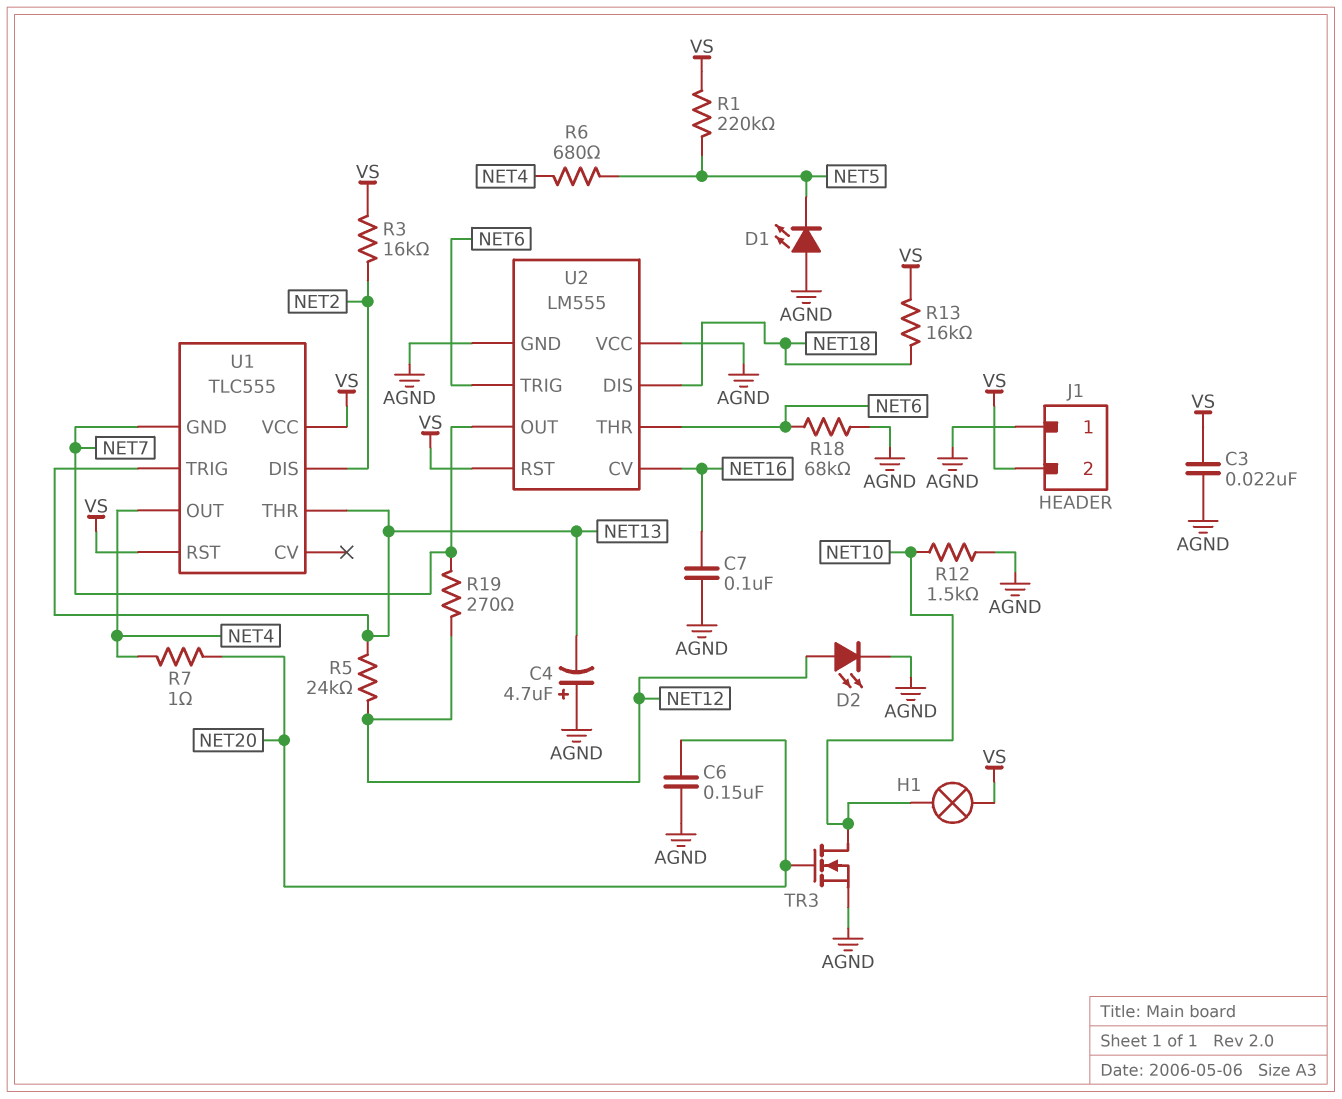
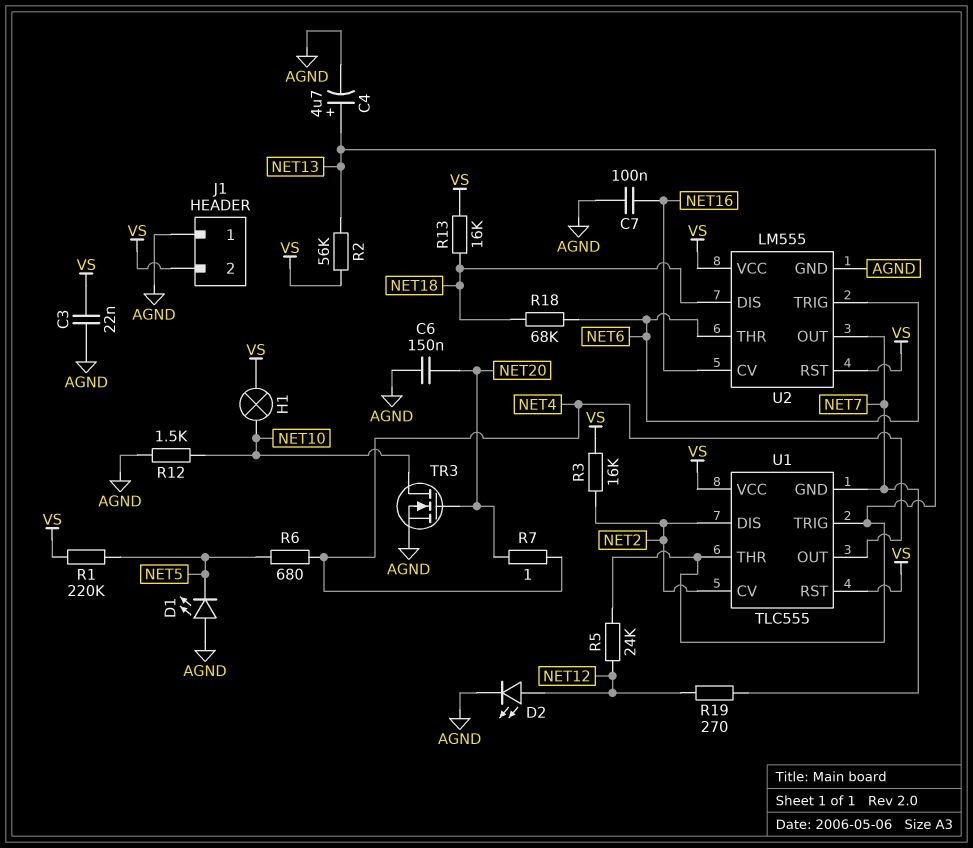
C4: 4.7uF (plus AGND, minus NET13) -> 4.7uF (plus NET13, minus AGND)
R2: none -> 56k (NET13, VS)
R18: 68k (AGND, NET6) -> 68k (NET6, NET18)
U1 pin CV: none -> NET2
U2 pin VCC: AGND -> VS

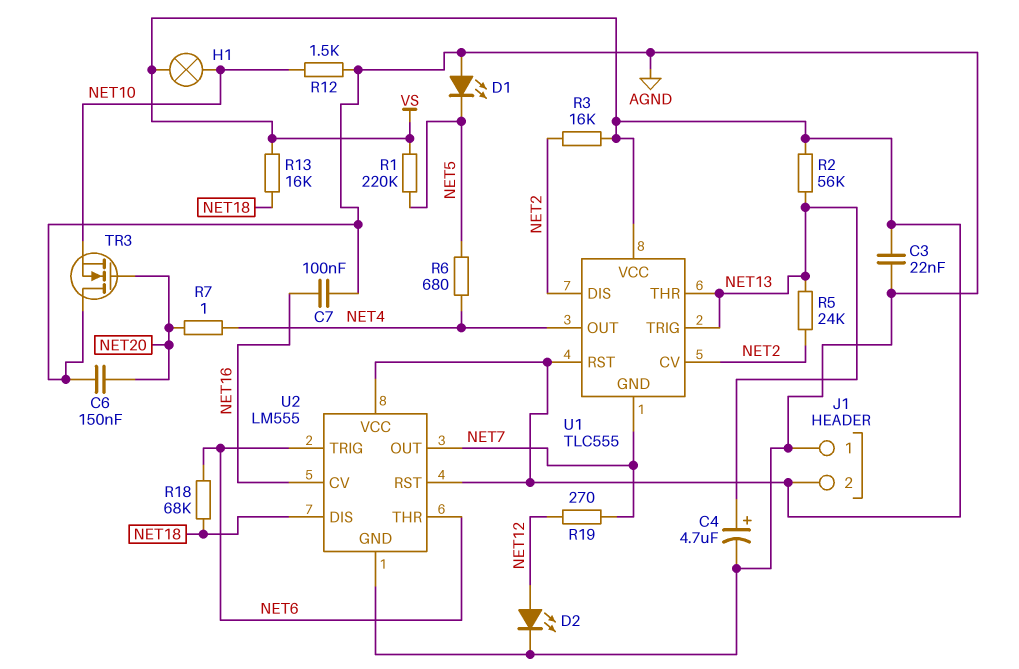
R5: 24k (NET12, NET13) -> 24k (NET2, NET13)
TR3: NMOS (G NET20, D NET10, S AGND) -> NMOS (G NET20, D AGND, S NET10)

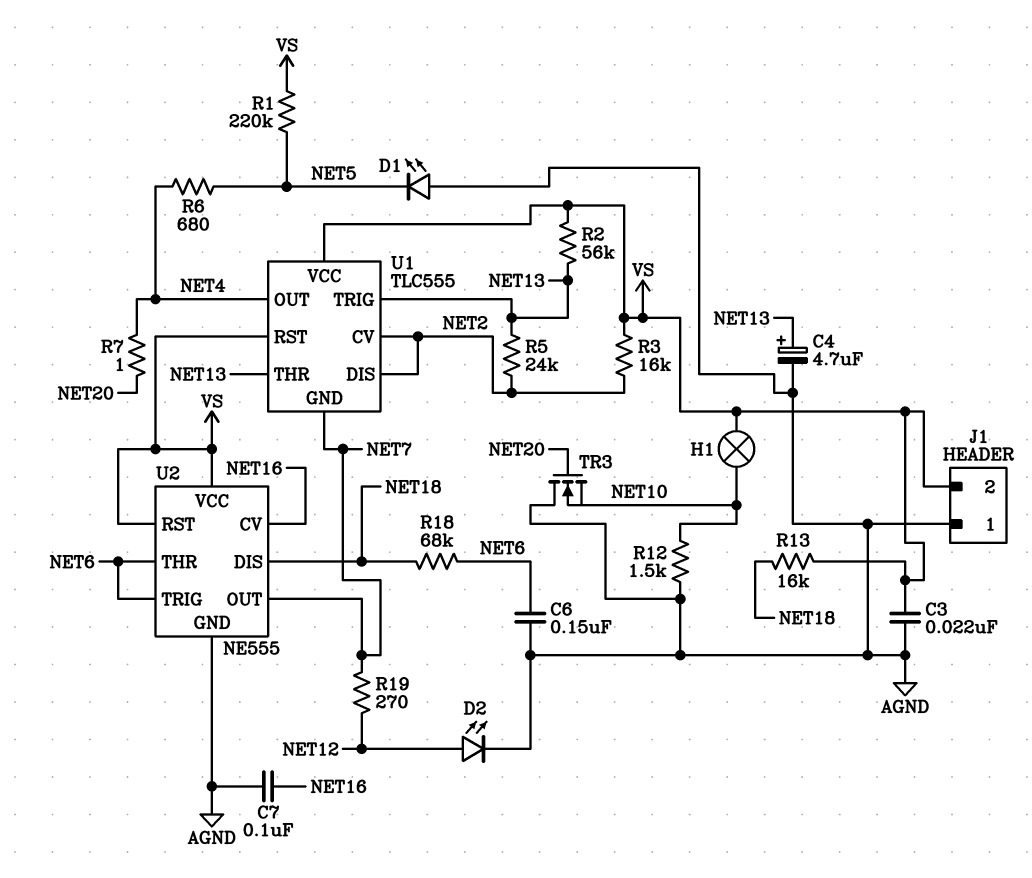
C6: 150nF (AGND, NET20) -> 150nF (AGND, NET6)
U2: LM555 -> NE555

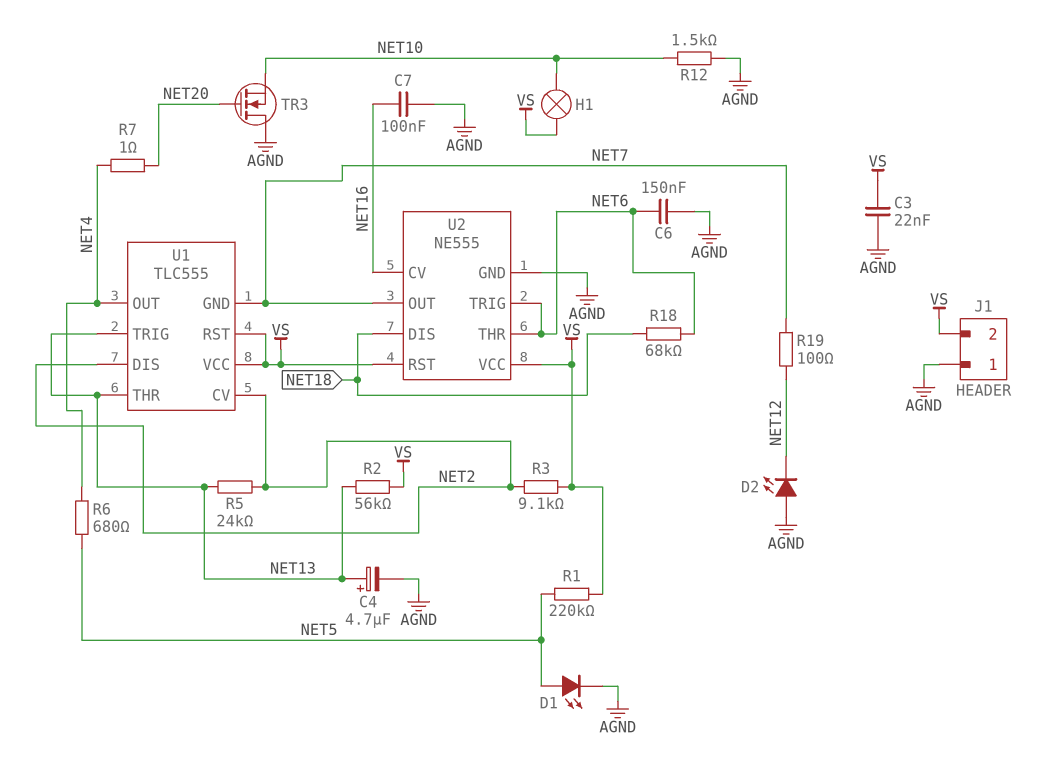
D1: LED (A AGND, K NET5) -> LED (A NET5, K AGND)
D2: LED (A NET12, K AGND) -> LED (A AGND, K NET12)
R3: 16k (NET2, VS) -> 9.1k (NET2, VS)
R13: 16k (NET18, VS) -> none
R19: 270 (NET7, NET12) -> 100 (NET7, NET12)

